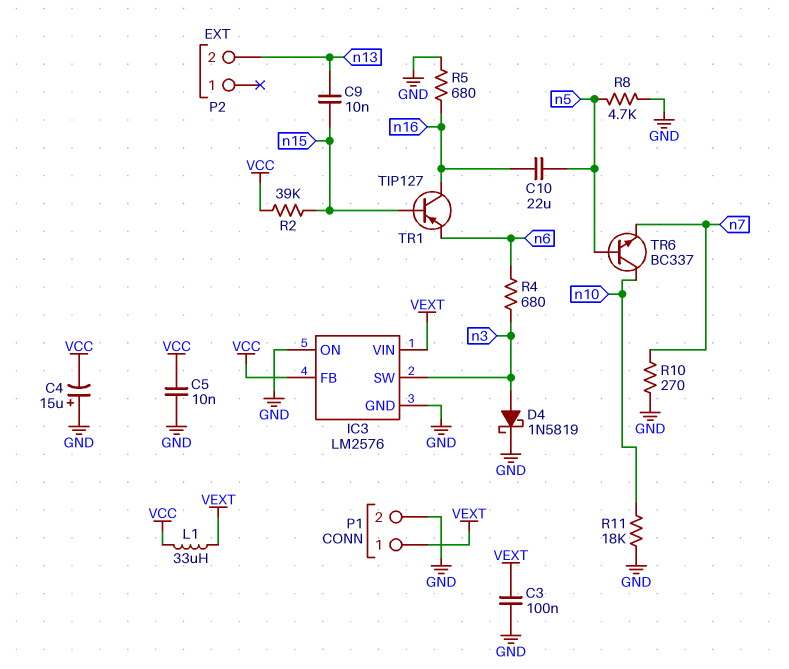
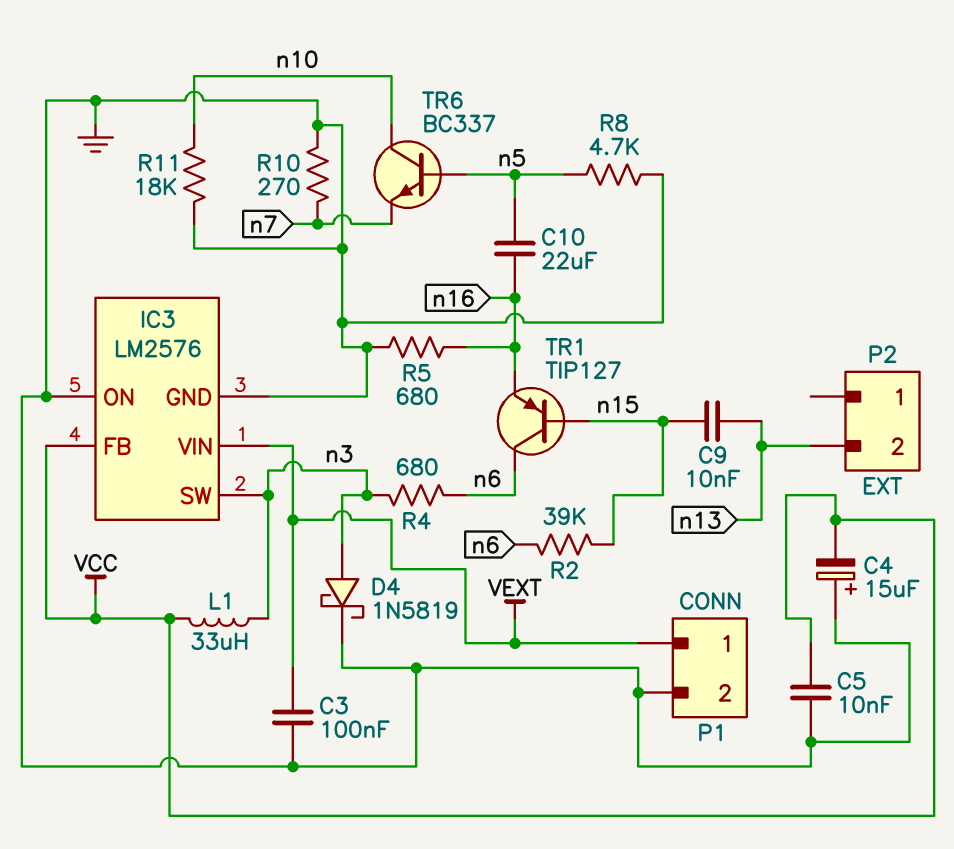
L1: 33uH (VCC, VEXT) -> 33uH (VCC, n3)
R2: 39k (VCC, n15) -> 39k (n6, n15)
TR1: PNP TIP127 (B n15, C n16, E n6) -> PNP TIP127 (B n15, C n6, E n16)

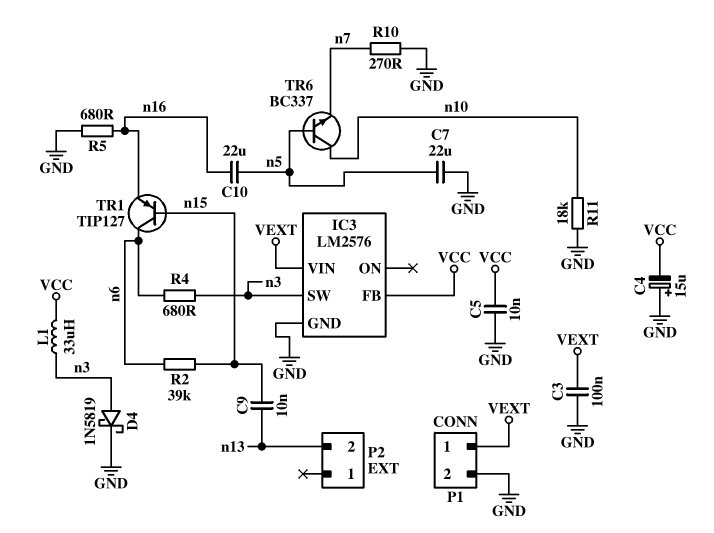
C7: none -> 22uF (GND, n5)
IC3 pin ON: GND -> none
R8: 4.7k (GND, n5) -> none

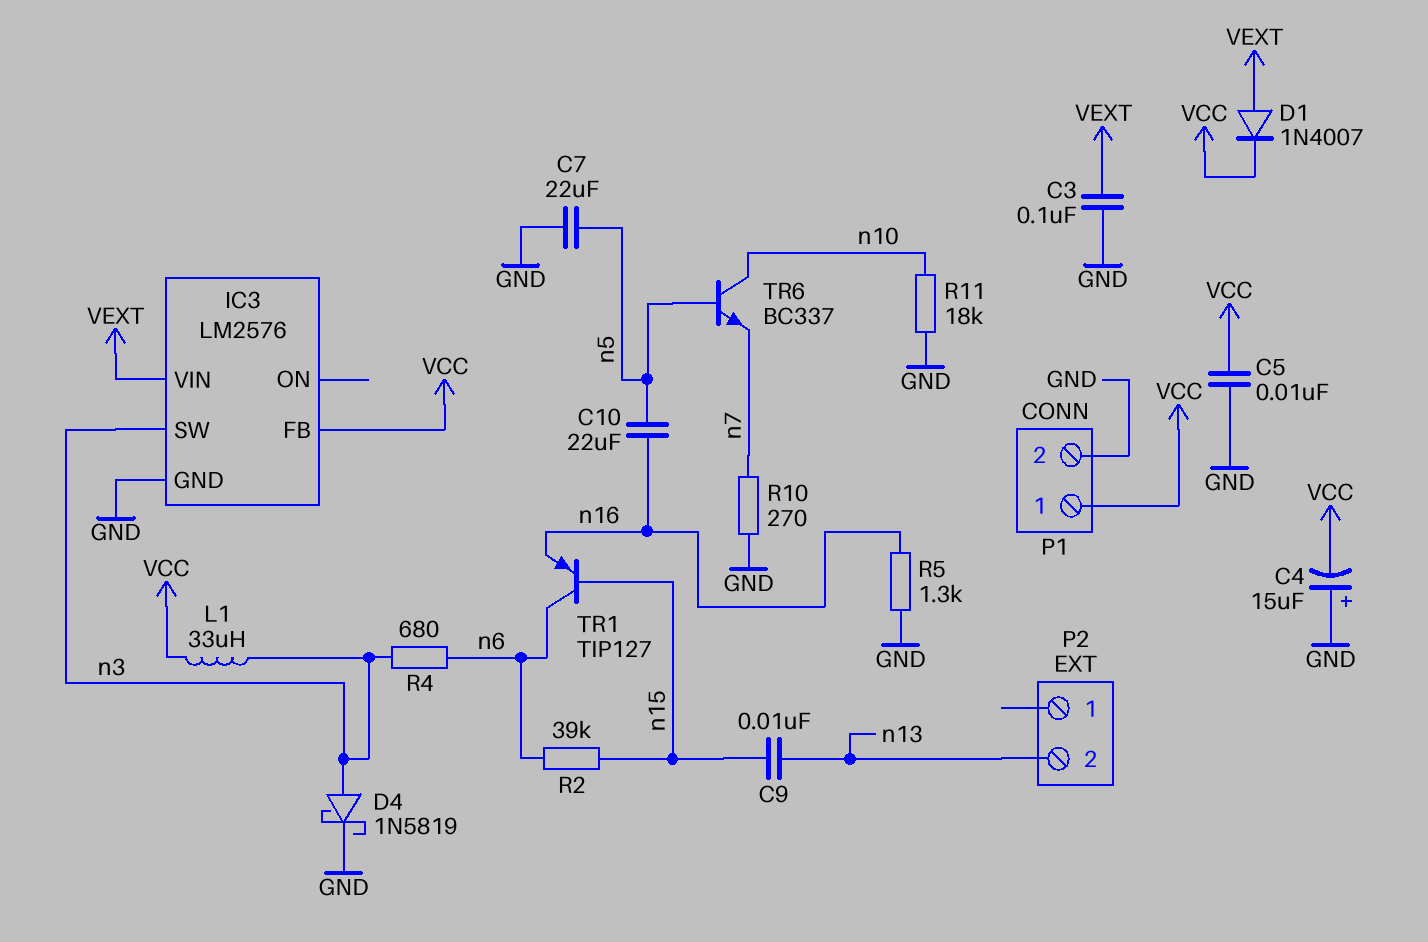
D1: none -> diode 1N4007 (A VEXT, K VCC)
P1 pin 1: VEXT -> VCC
R5: 680 (GND, n16) -> 1.3k (GND, n16)

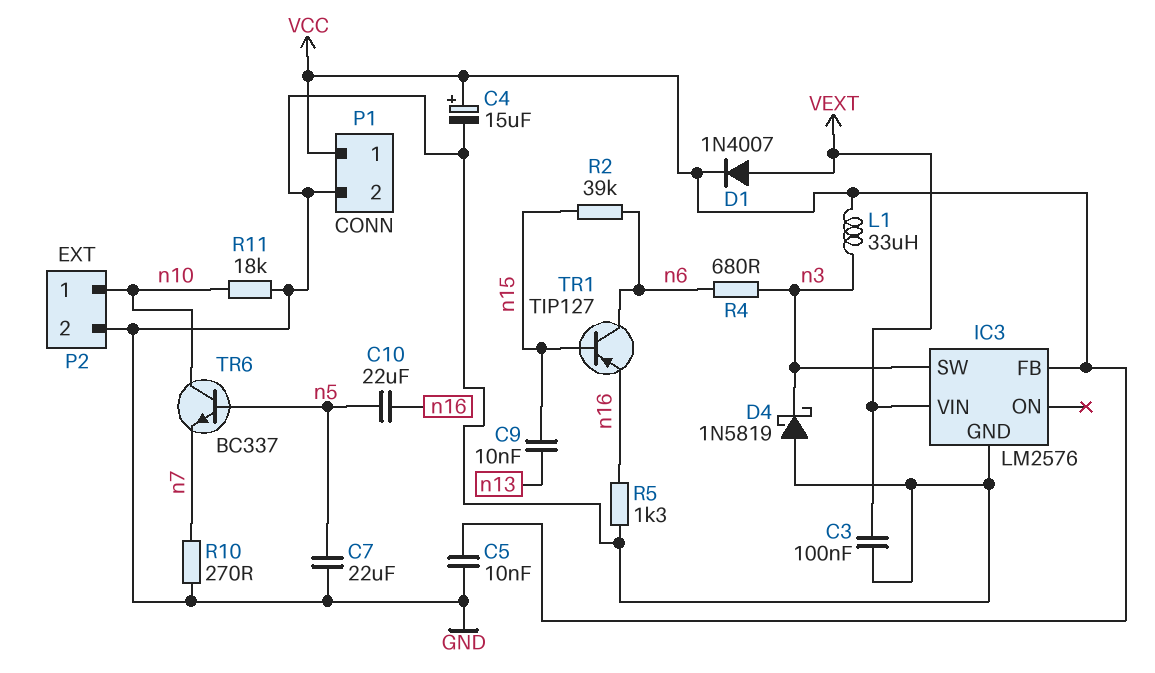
C4: 15uF (plus GND, minus VCC) -> 15uF (plus VCC, minus GND)
D4: schottky 1N5819 (A n3, K GND) -> schottky 1N5819 (A GND, K n3)
P2 pin 1: none -> n10
P2 pin 2: n13 -> GND

